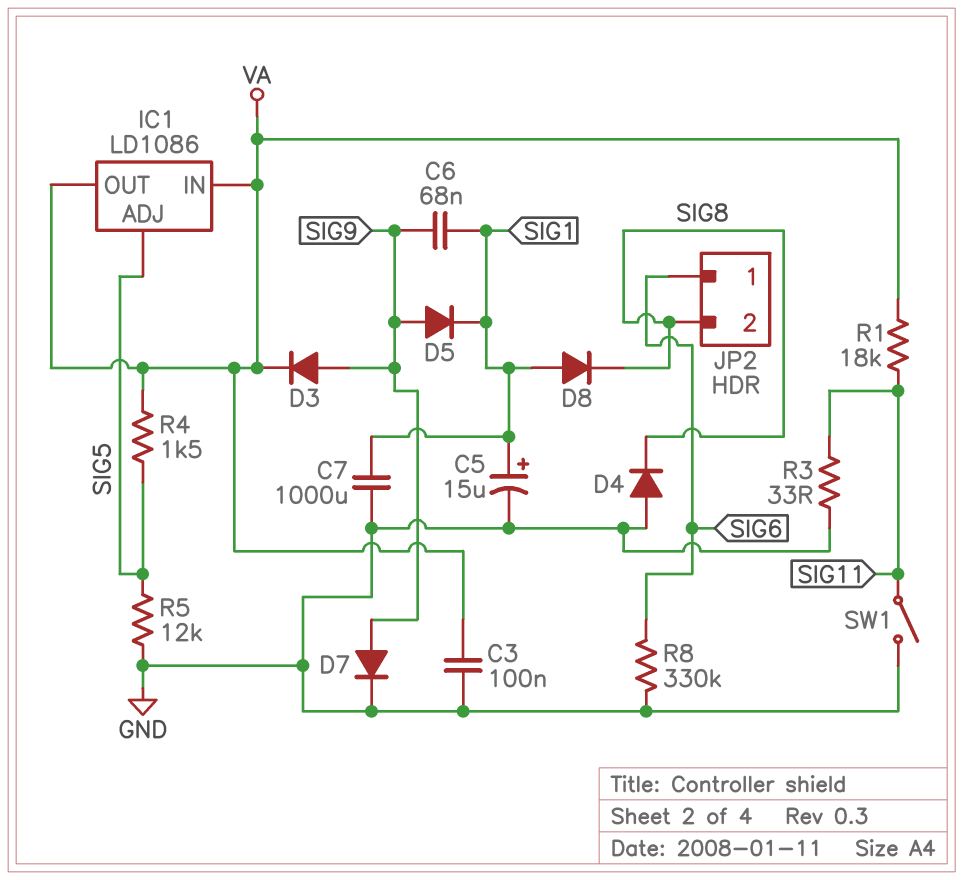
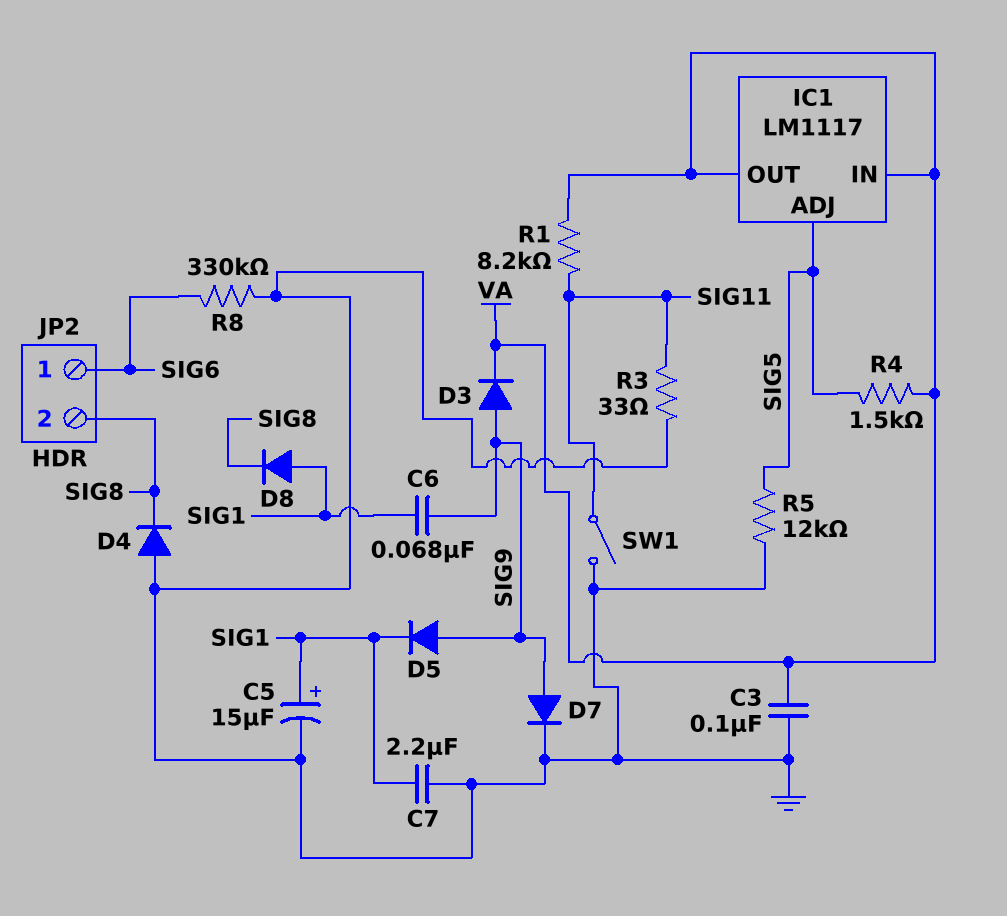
C7: 1000uF (GND, SIG1) -> 2.2uF (GND, SIG1)
IC1: LD1086 -> LM1117
R1: 18k (SIG11, VA) -> 8.2k (SIG11, VA)

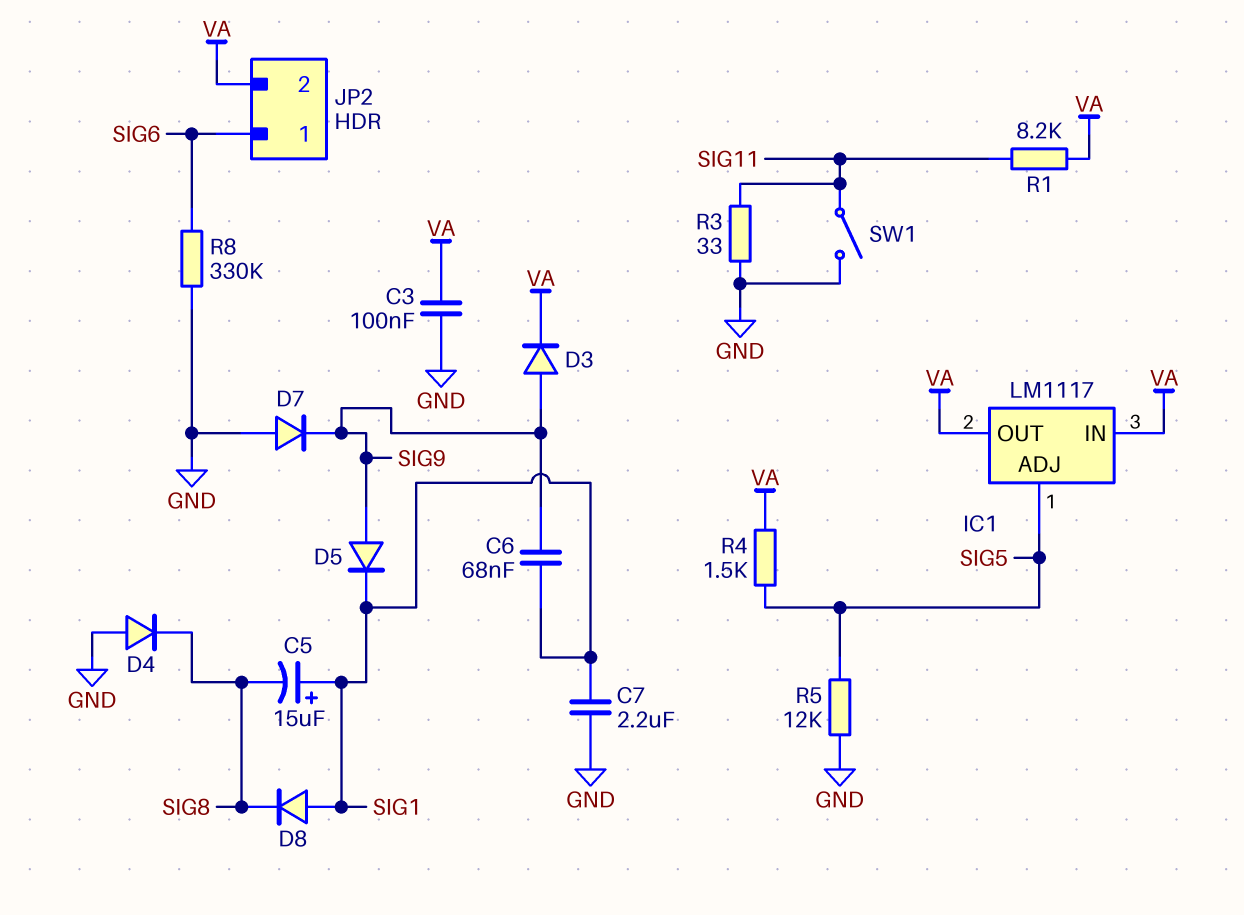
C5: 15uF (plus SIG1, minus GND) -> 15uF (plus SIG1, minus SIG8)
D7: diode (A SIG9, K GND) -> diode (A GND, K SIG9)
JP2 pin 2: SIG8 -> VA

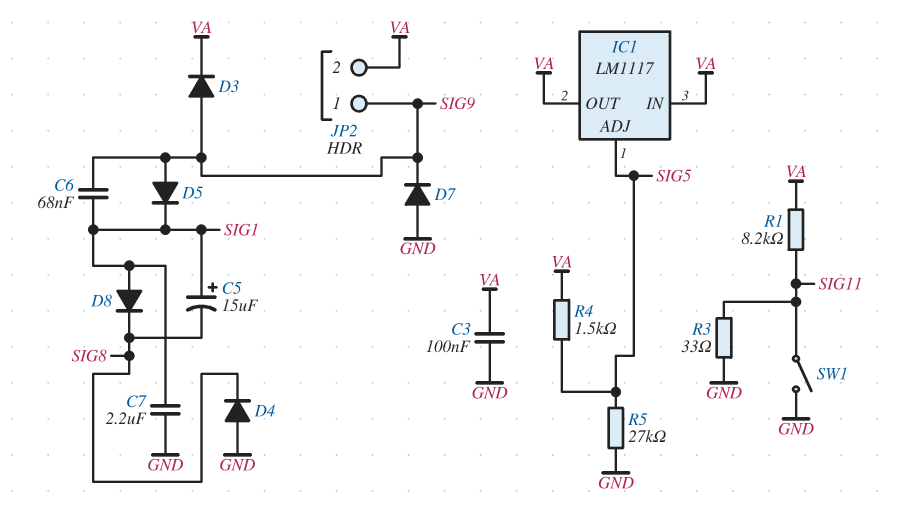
JP2 pin 1: SIG6 -> SIG9
R5: 12k (GND, SIG5) -> 27k (GND, SIG5)
R8: 330k (GND, SIG6) -> none

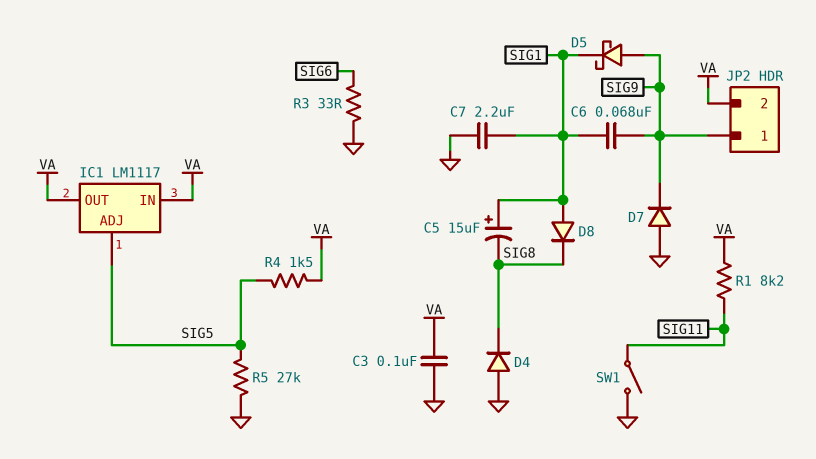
D3: diode (A SIG9, K VA) -> none
D5: diode (A SIG9, K SIG1) -> schottky (A SIG9, K SIG1)
R3: 33 (GND, SIG11) -> 33 (GND, SIG6)

